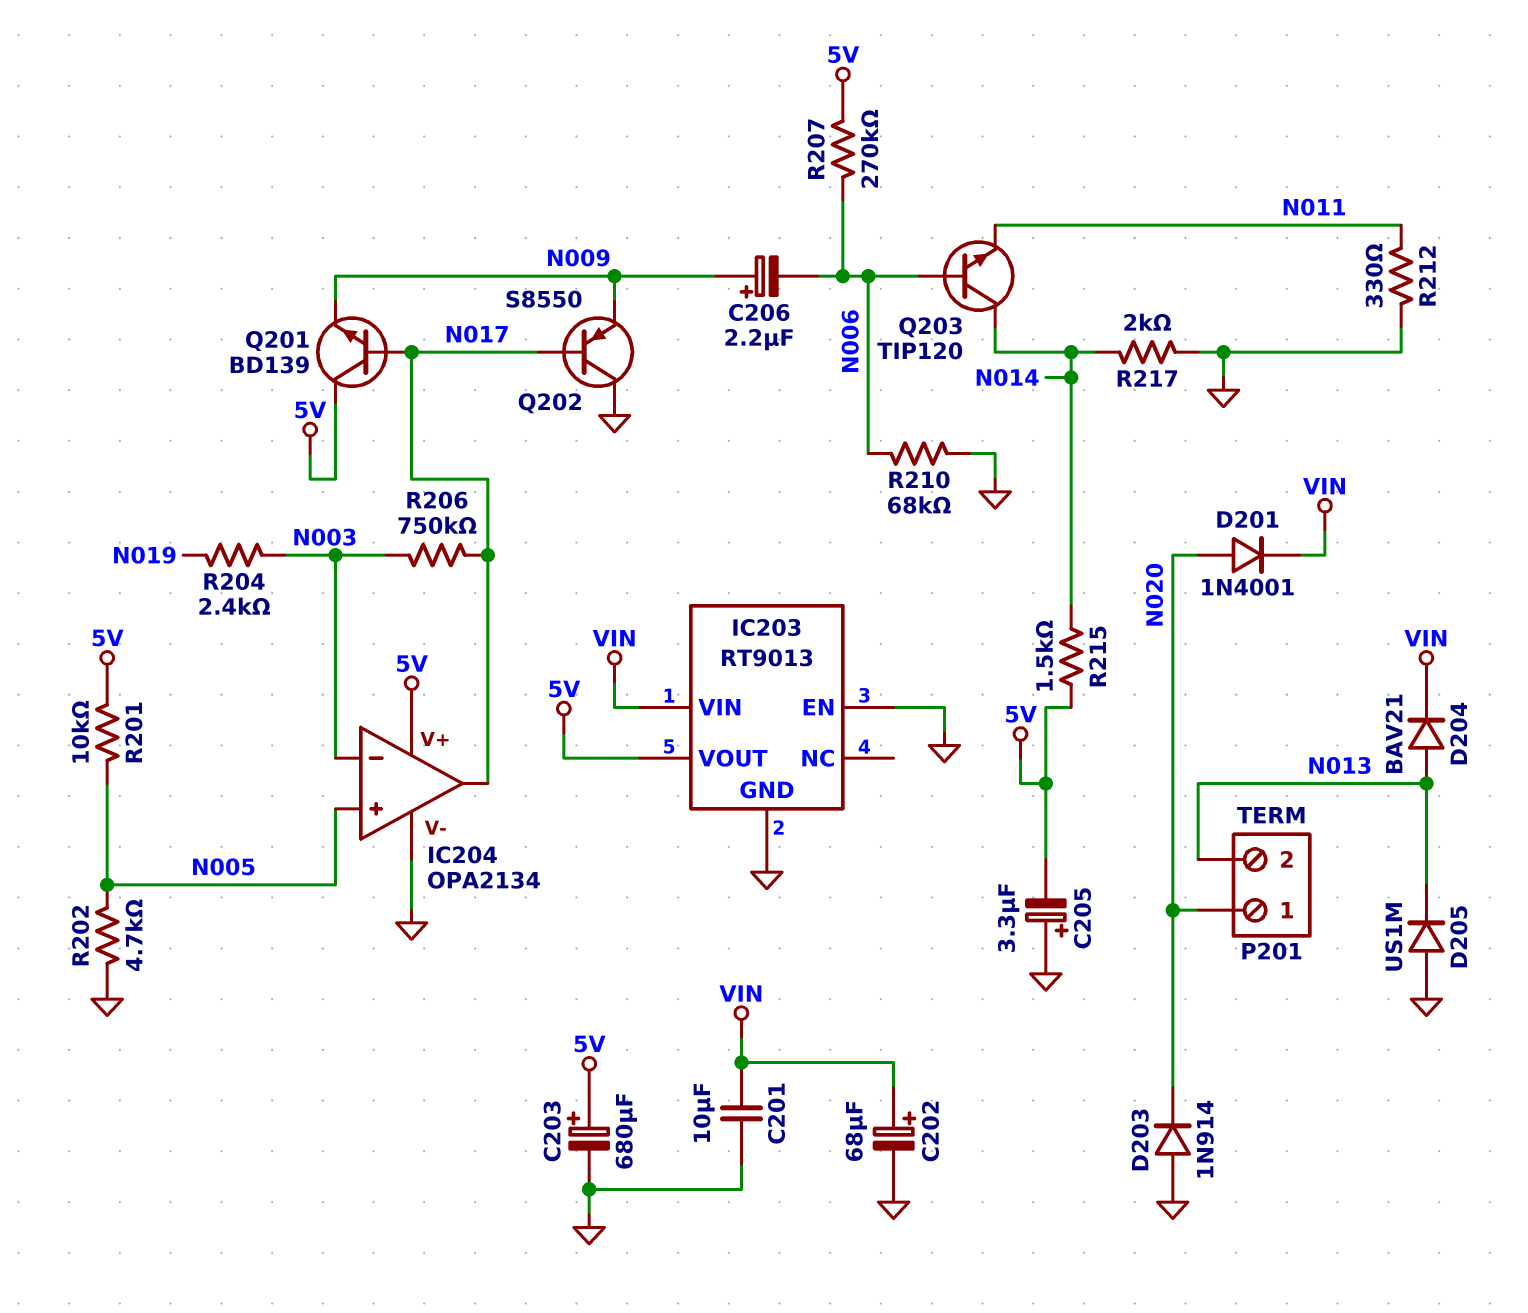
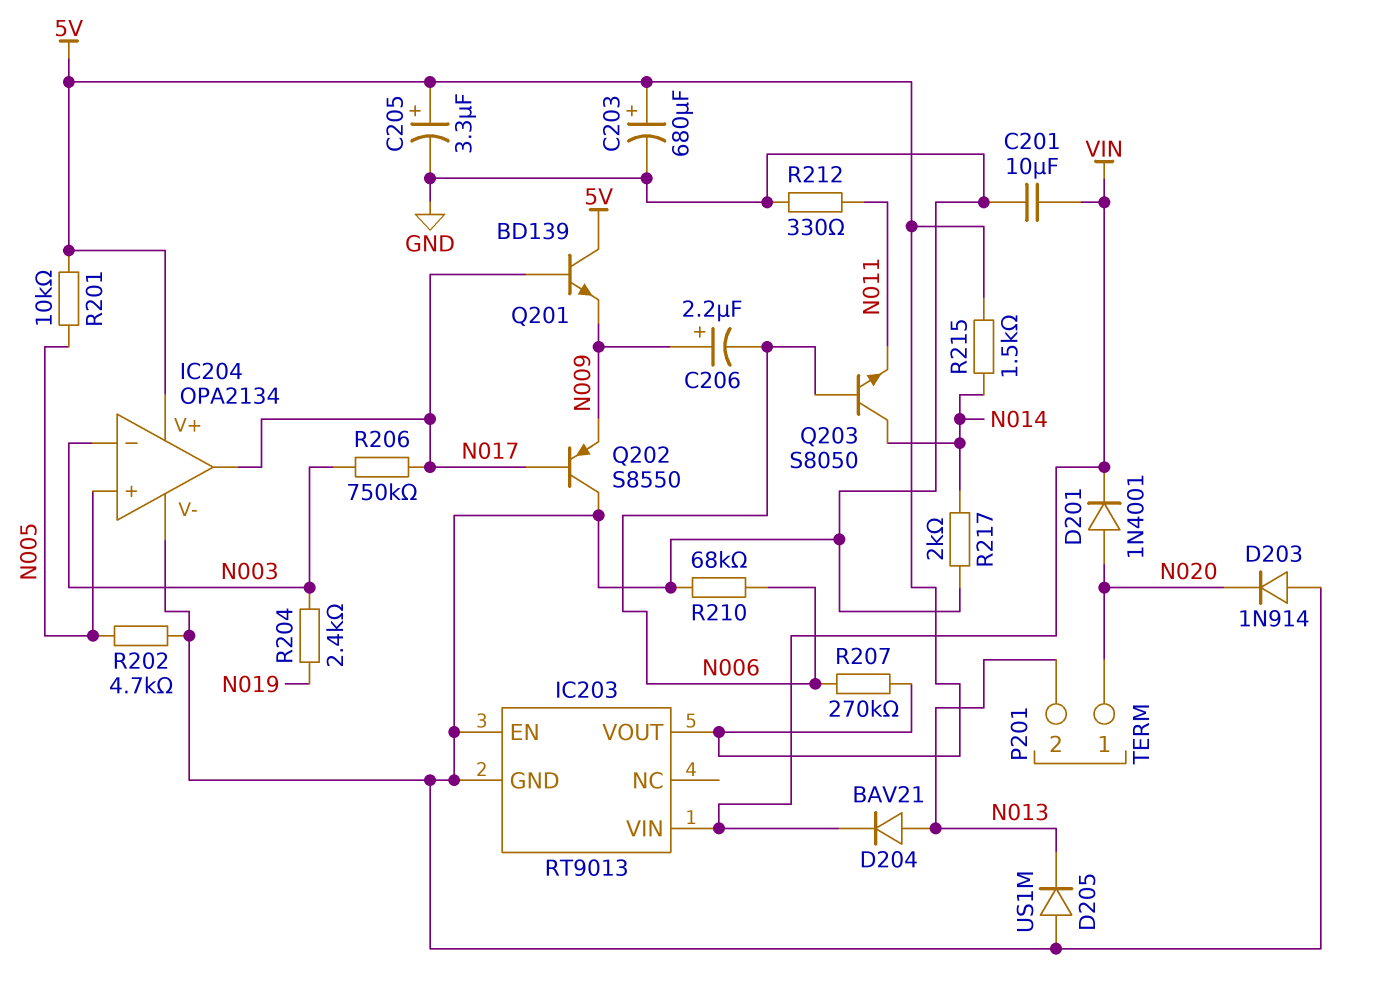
C202: 68uF (plus VIN, minus GND) -> none
C205: 3.3uF (plus GND, minus 5V) -> 3.3uF (plus 5V, minus GND)
Q203: NPN TIP120 (B N006, C N014, E N011) -> NPN S8050 (B N006, C N014, E N011)

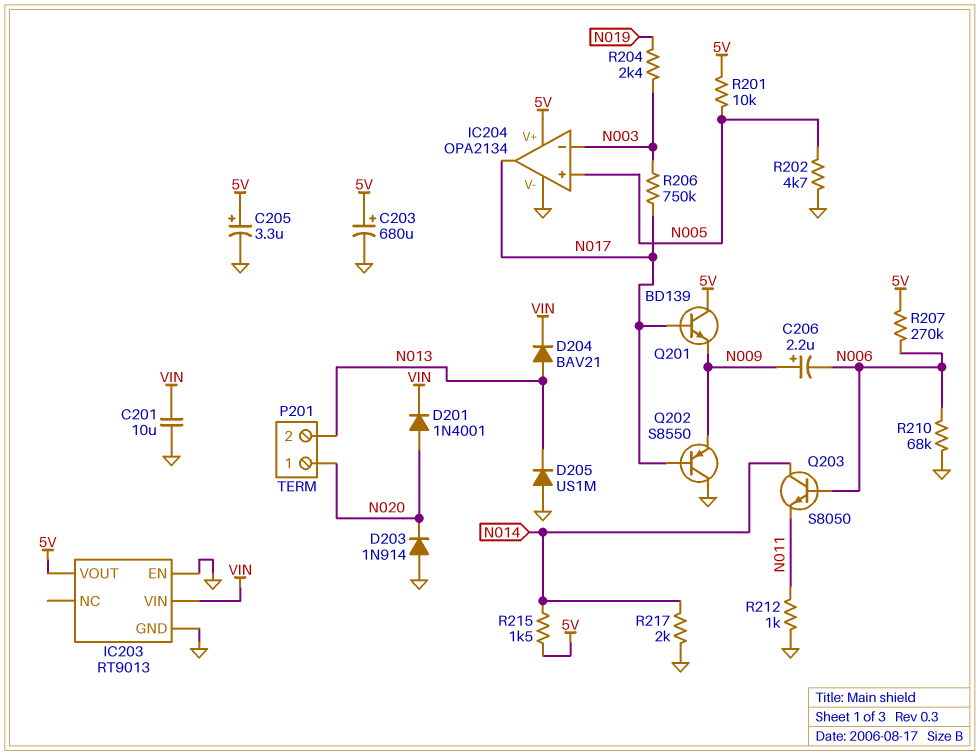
R212: 330 (GND, N011) -> 1k (GND, N011)

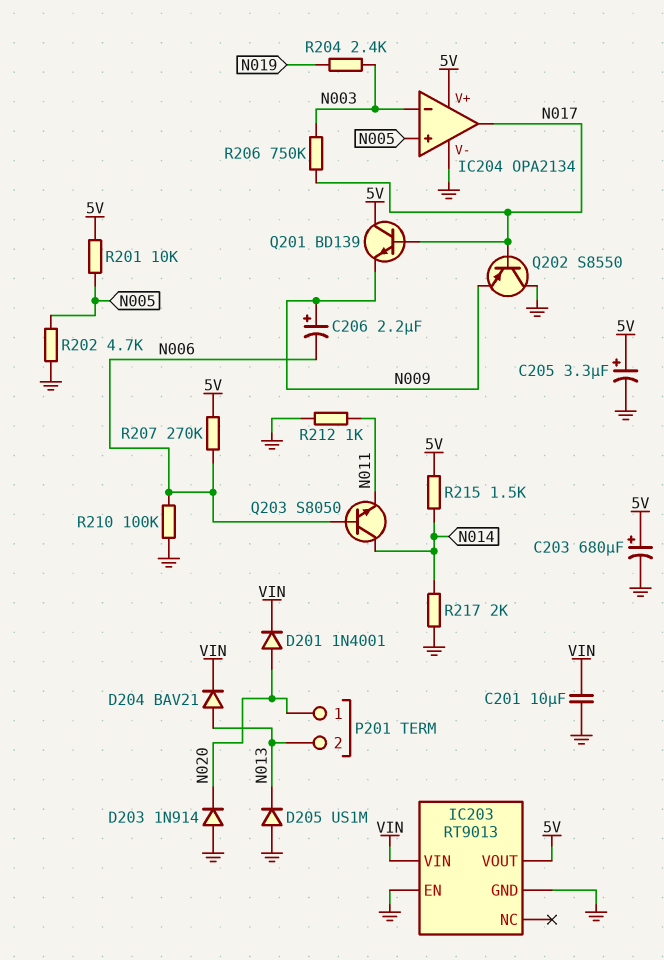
R210: 68k (GND, N006) -> 100k (GND, N006)

